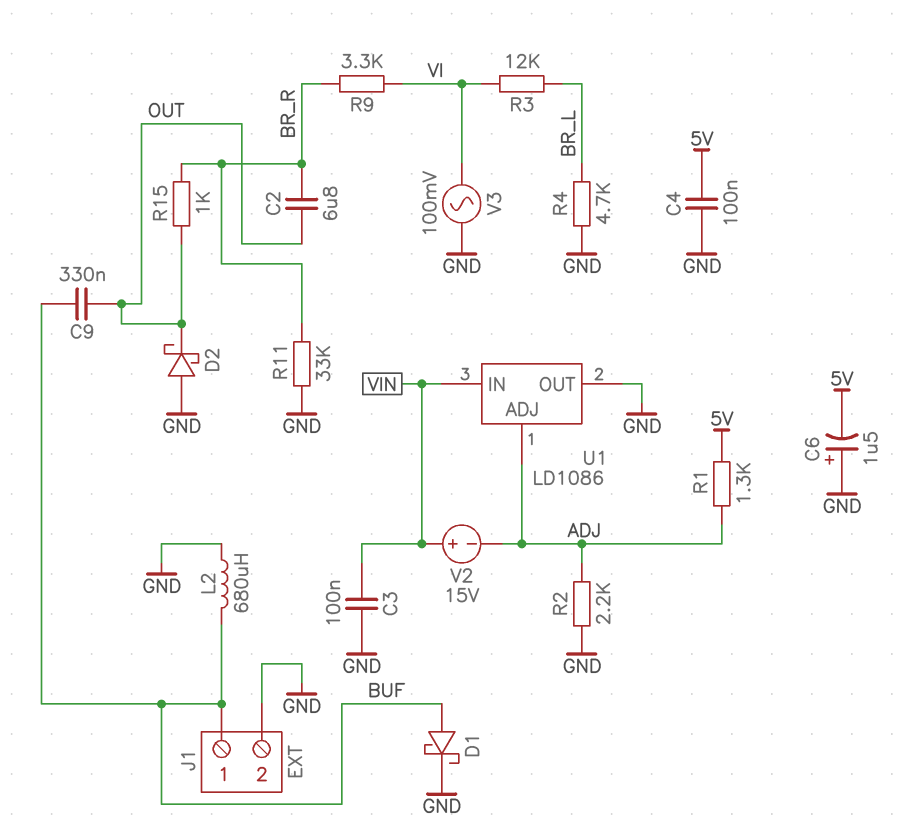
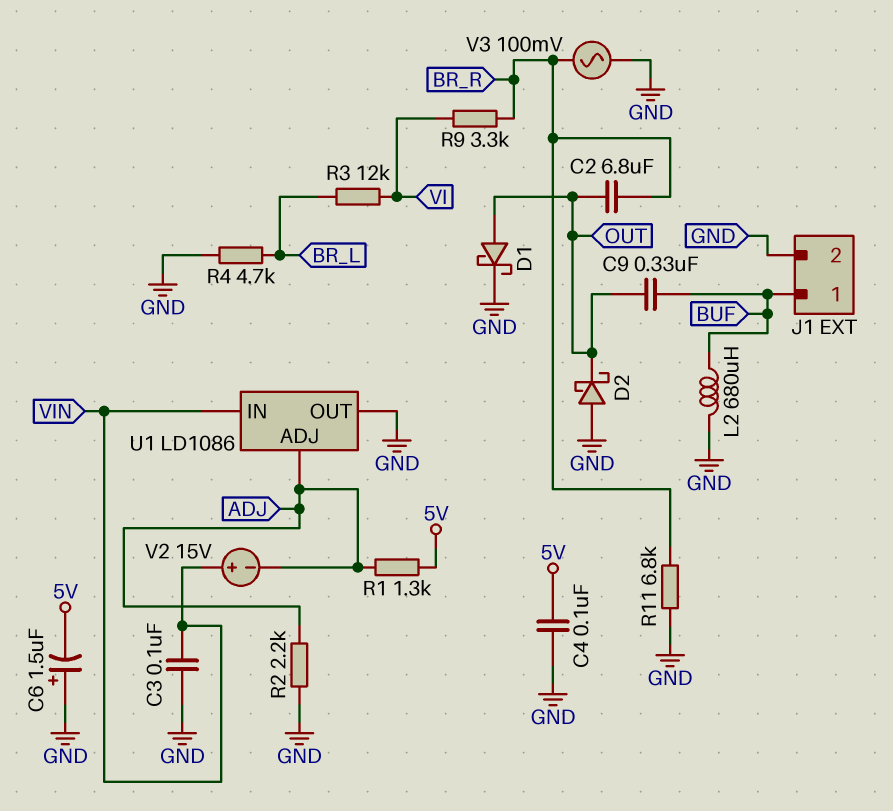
D1: schottky (A BUF, K GND) -> schottky (A OUT, K GND)
R11: 33k (BR_R, GND) -> 6.8k (BR_R, GND)
R15: 1k (BR_R, OUT) -> none
V3: AC 100mV (GND, VI) -> AC 100mV (BR_R, GND)

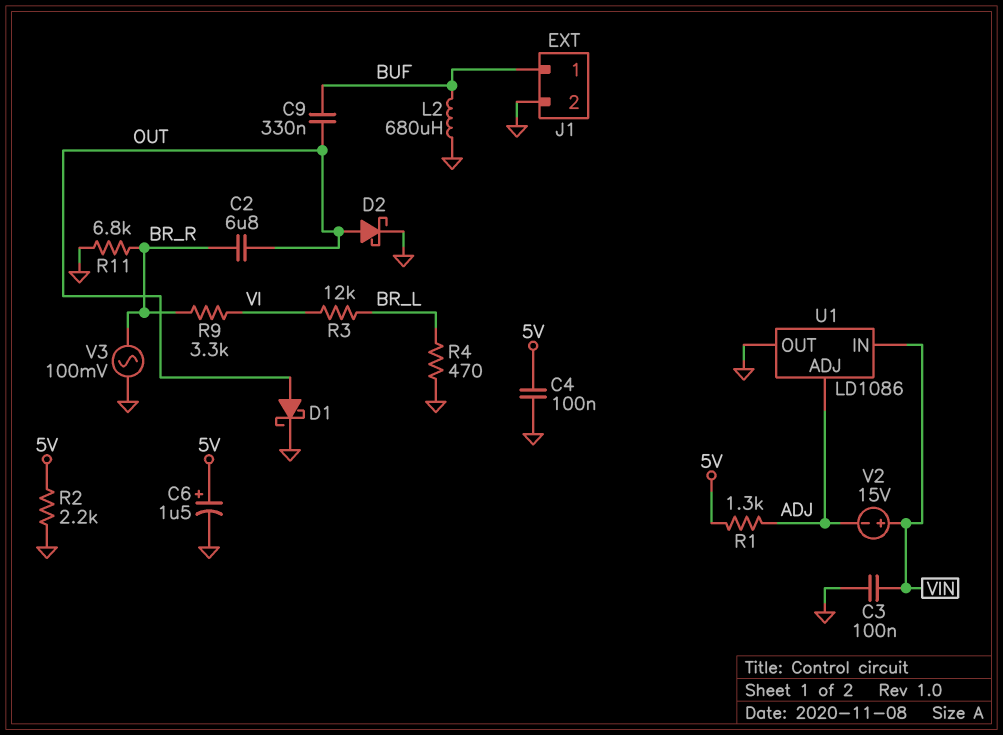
C6: 1.5uF (plus GND, minus 5V) -> 1.5uF (plus 5V, minus GND)
D2: schottky (A GND, K OUT) -> schottky (A OUT, K GND)
R2: 2.2k (ADJ, GND) -> 2.2k (5V, GND)
R4: 4.7k (BR_L, GND) -> 470 (BR_L, GND)

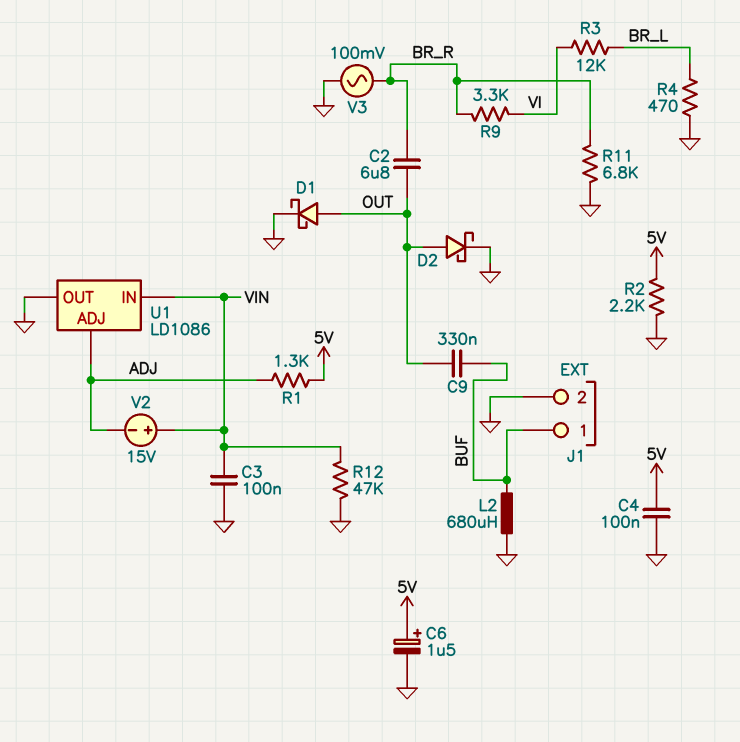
R12: none -> 47k (GND, VIN)

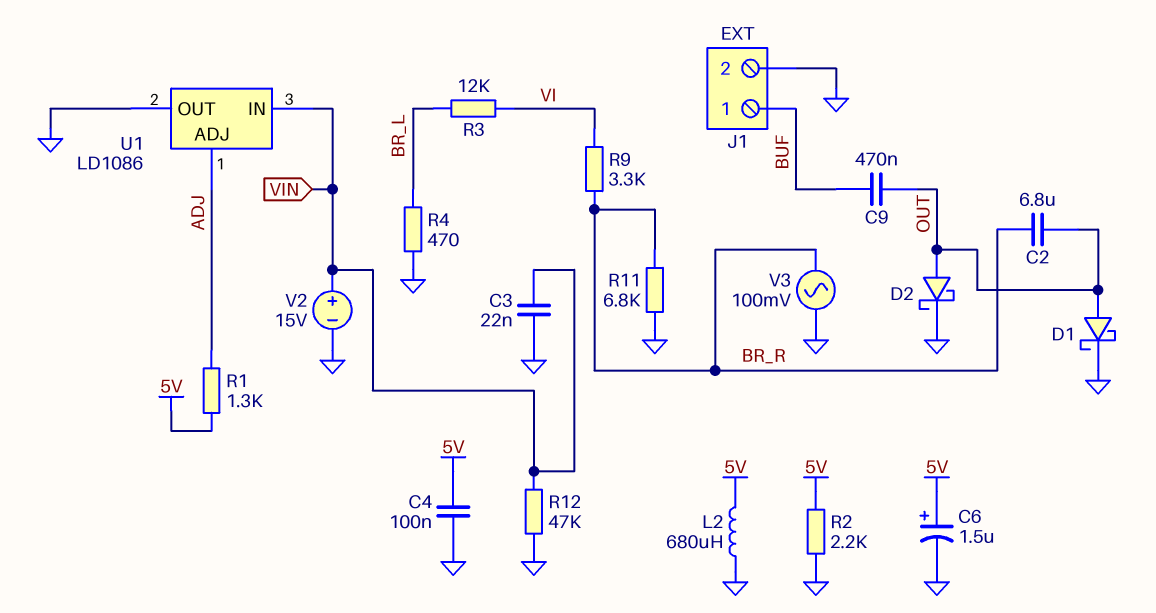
C3: 100nF (GND, VIN) -> 22nF (GND, VIN)
C9: 330nF (BUF, OUT) -> 470nF (BUF, OUT)
L2: 680uH (BUF, GND) -> 680uH (5V, GND)
V2: 15V (plus VIN, minus ADJ) -> 15V (plus VIN, minus GND)

